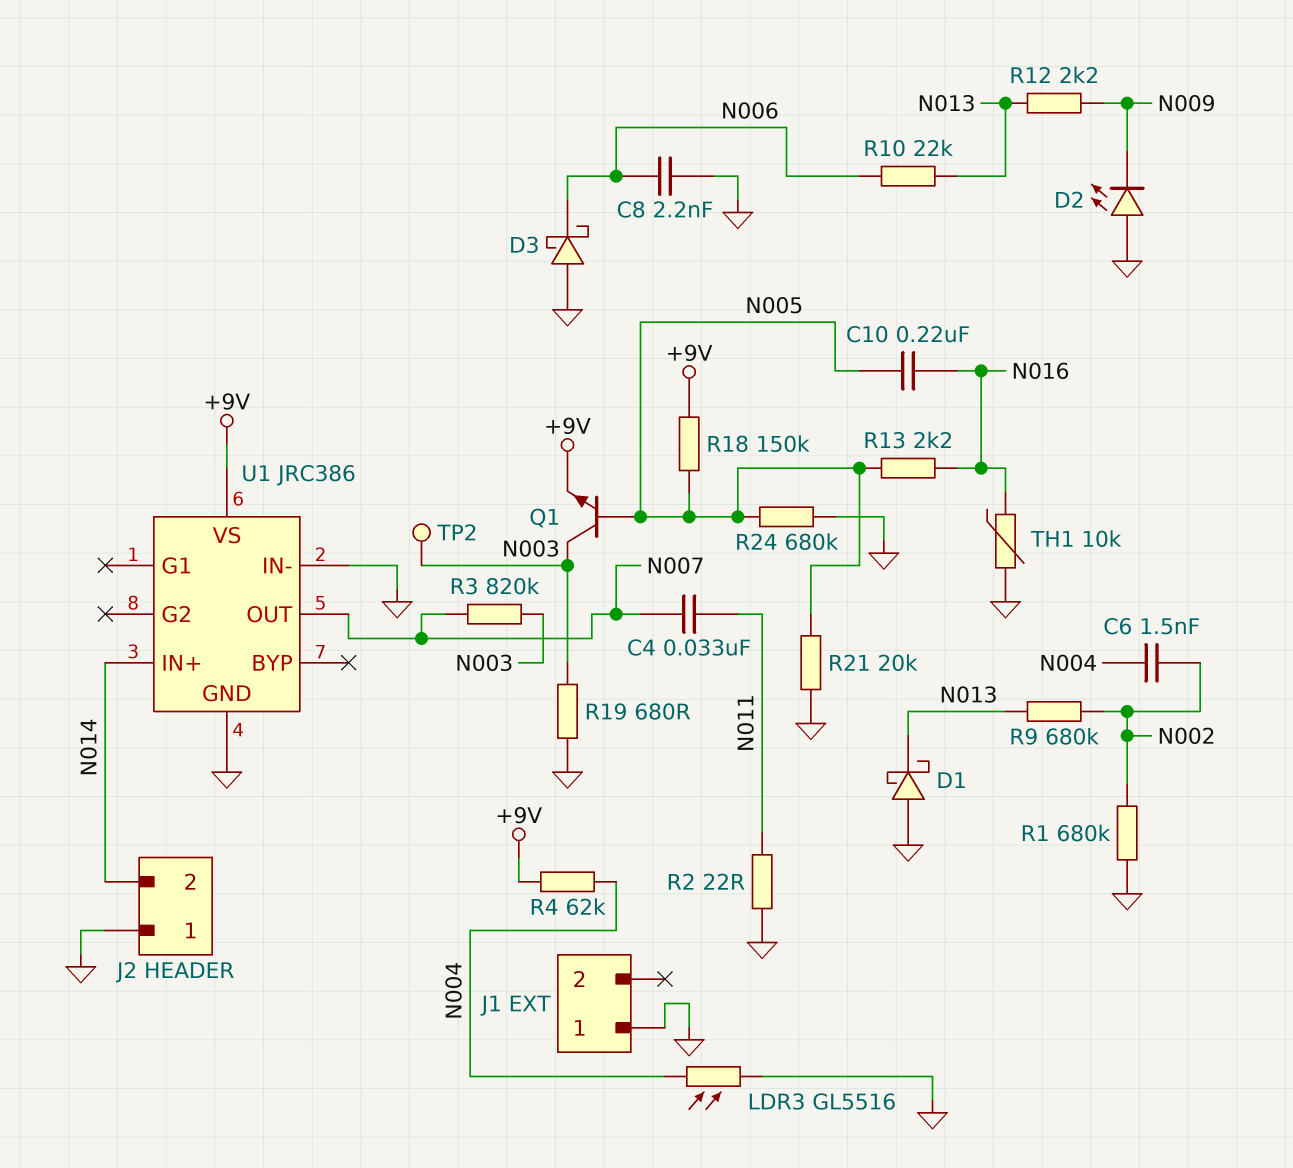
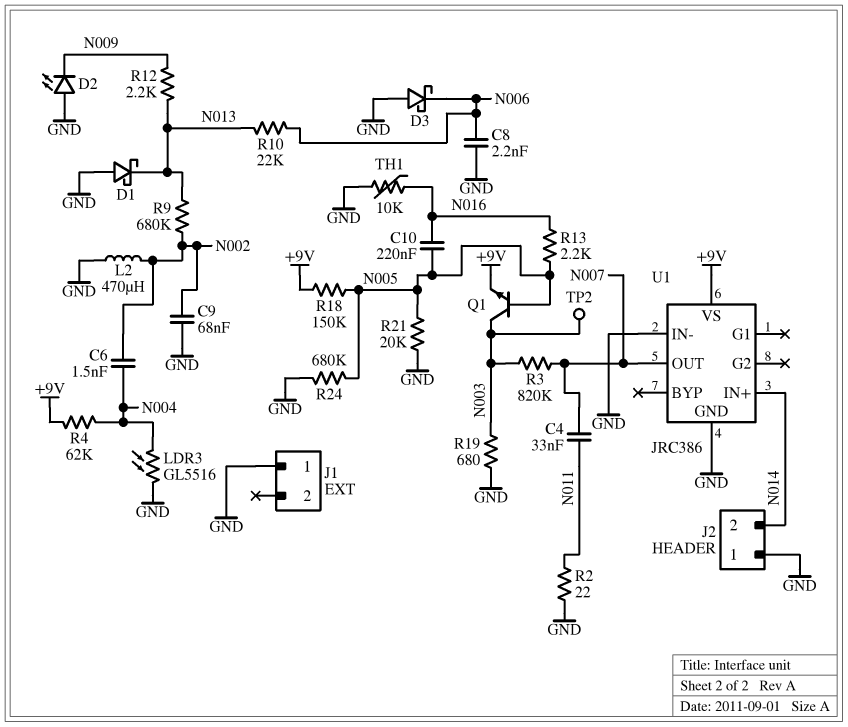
C9: none -> 68nF (GND, N002)
L2: none -> 470uH (GND, N002)
R1: 680k (GND, N002) -> none

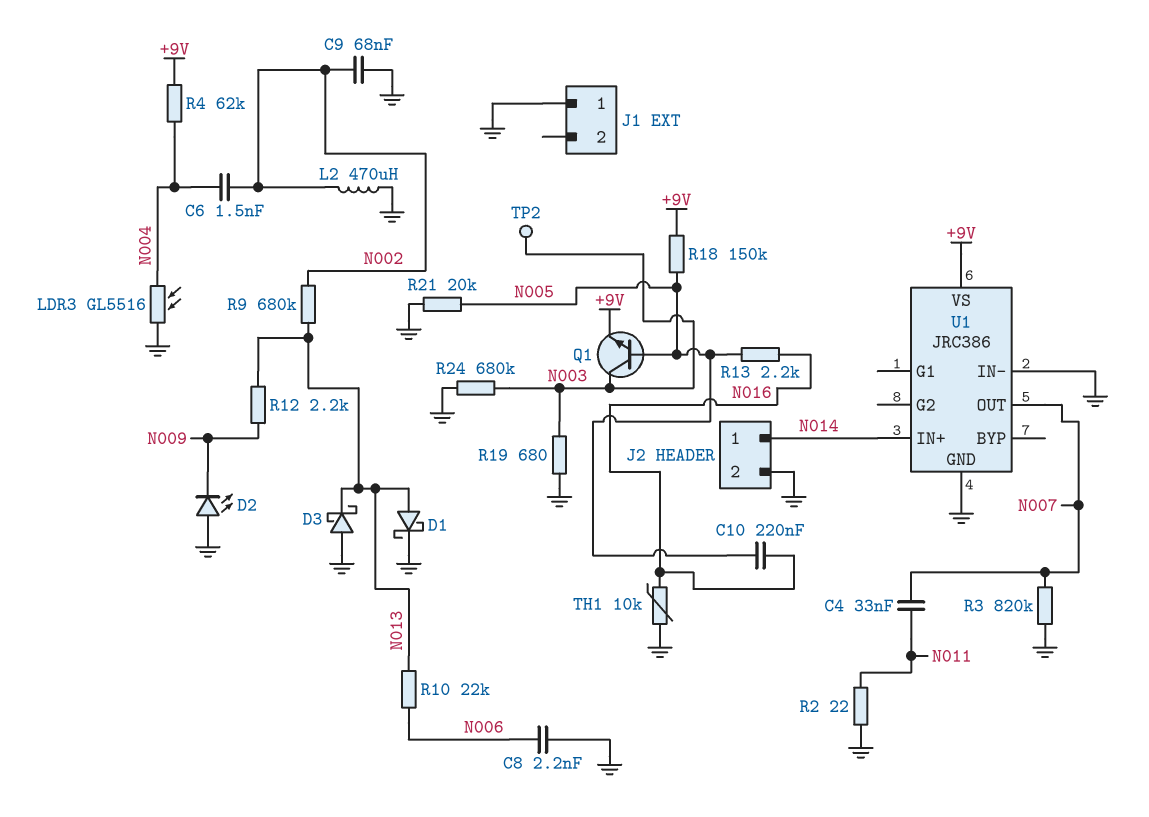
D1: schottky (A GND, K N013) -> schottky (A N013, K GND)
D3: schottky (A GND, K N006) -> schottky (A GND, K N013)
J2 pin 1: GND -> N014
J2 pin 2: N014 -> GND
R3: 820k (N003, N007) -> 820k (GND, N007)
R24: 680k (GND, N005) -> 680k (GND, N003)

